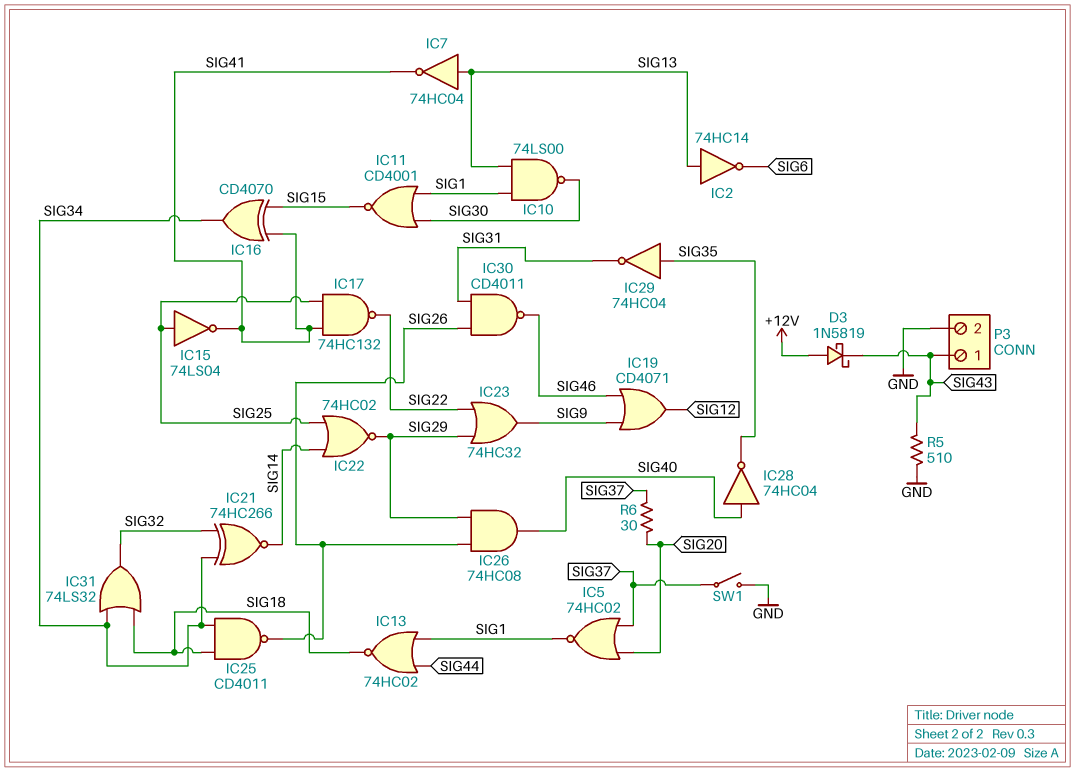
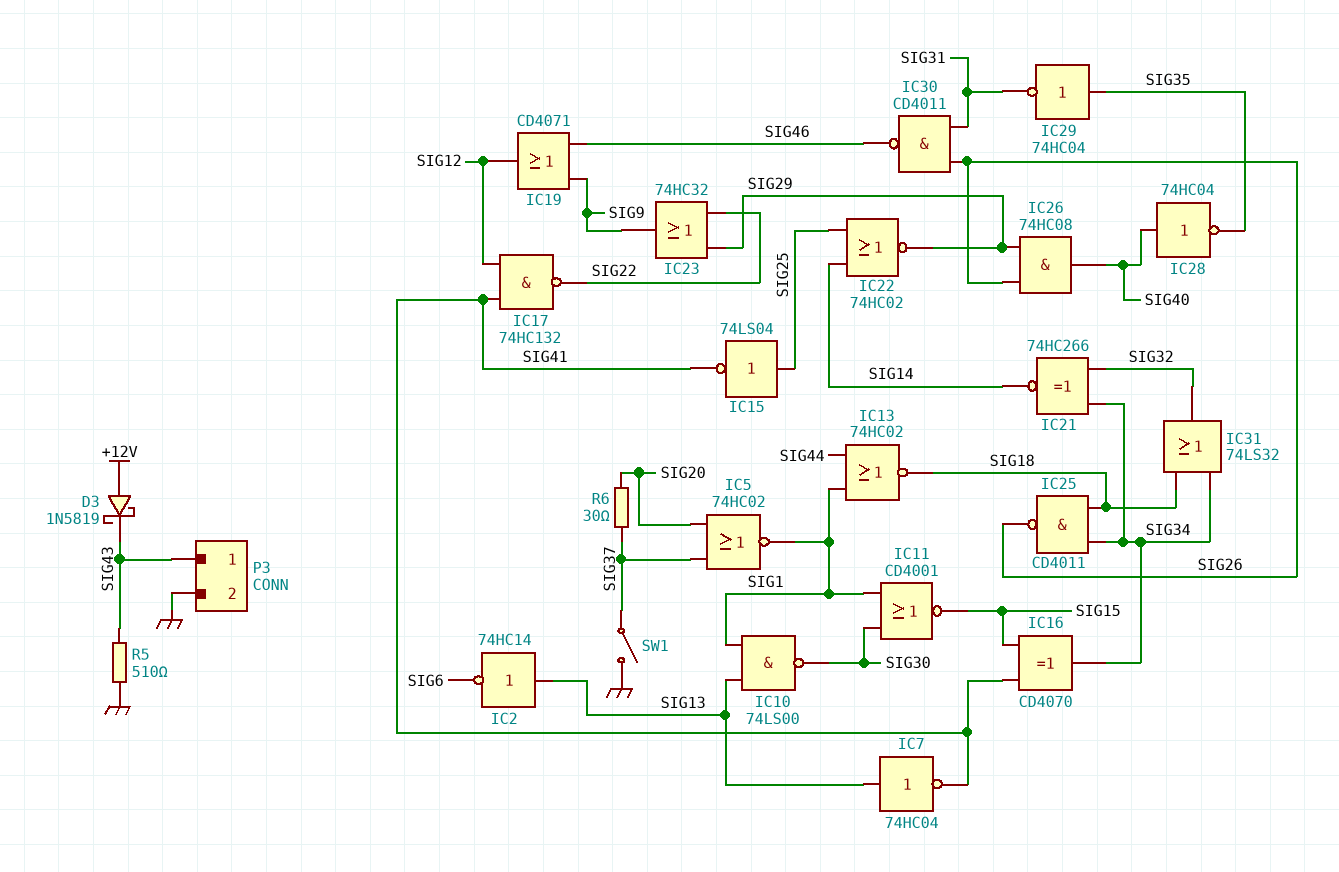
IC17: NAND 74HC132 (in SIG25, in SIG41, out SIG22) -> NAND 74HC132 (in SIG12, in SIG41, out SIG22)

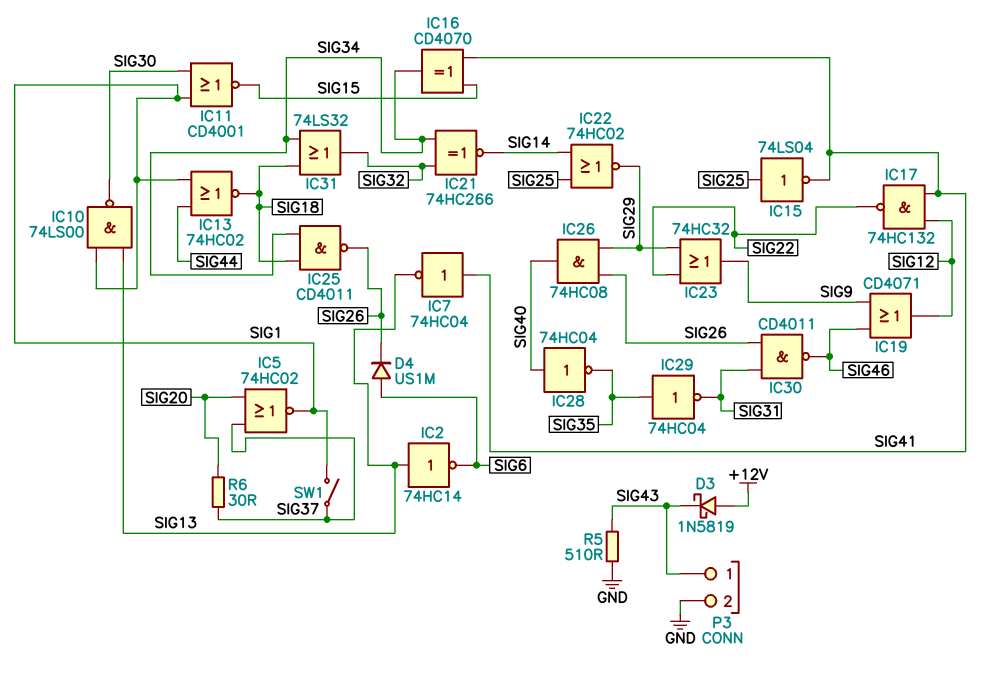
D4: none -> diode US1M (A SIG6, K SIG26)
IC7: NOT 74HC04 (in SIG13, out SIG41) -> NOT 74HC04 (in SIG41, out SIG13)
SW1: switch (GND, SIG37) -> switch (SIG1, SIG37)

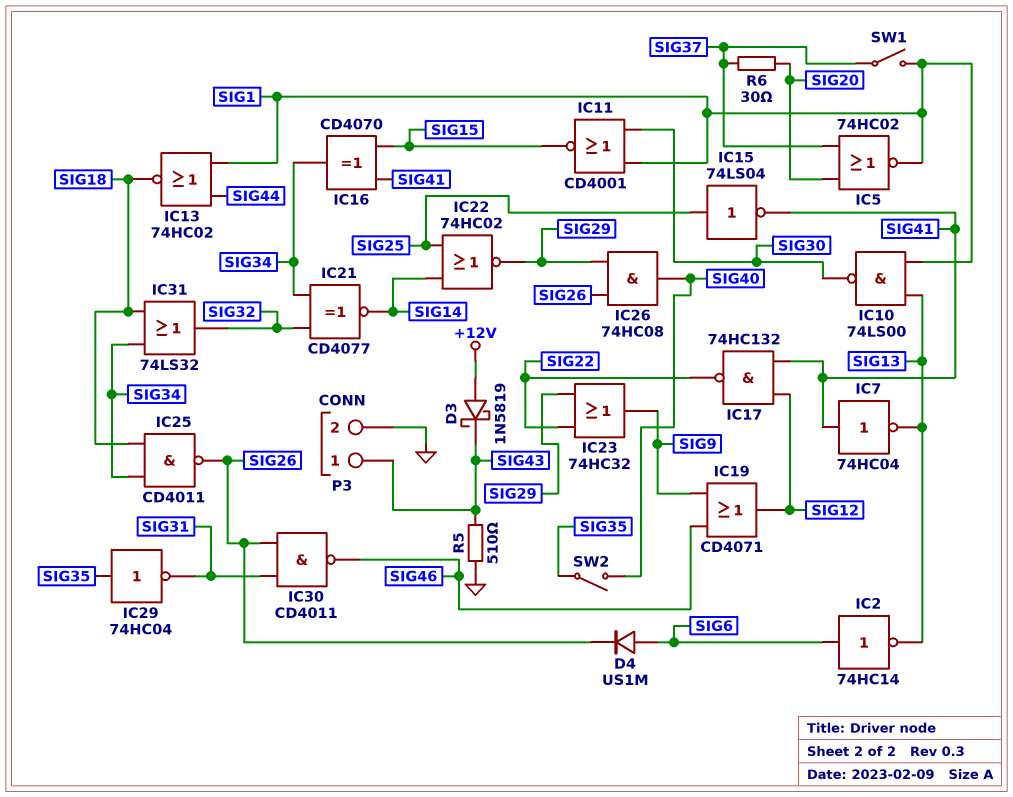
IC2: NOT 74HC14 (in SIG13, out SIG6) -> NOT 74HC14 (in SIG6, out SIG13)
IC21: XNOR 74HC266 (in SIG32, in SIG34, out SIG14) -> XNOR CD4077 (in SIG32, in SIG34, out SIG14)
IC28: NOT 74HC04 (in SIG40, out SIG35) -> none
SW2: none -> switch (SIG35, SIG40)

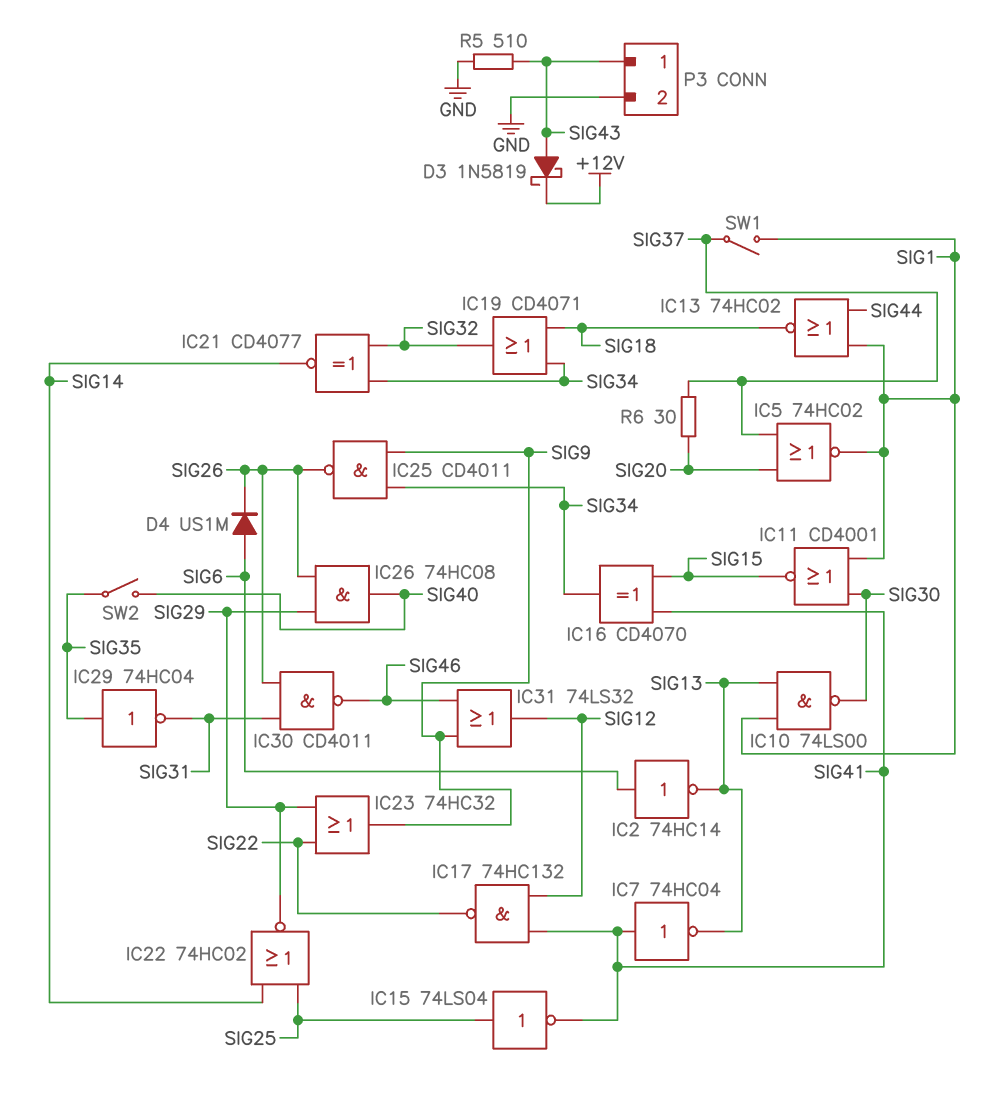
D3: schottky 1N5819 (A +12V, K SIG43) -> schottky 1N5819 (A SIG43, K +12V)
IC19: OR CD4071 (in SIG9, in SIG46, out SIG12) -> OR CD4071 (in SIG18, in SIG34, out SIG32)
IC25: NAND CD4011 (in SIG18, in SIG34, out SIG26) -> NAND CD4011 (in SIG9, in SIG34, out SIG26)
IC31: OR 74LS32 (in SIG18, in SIG34, out SIG32) -> OR 74LS32 (in SIG9, in SIG46, out SIG12)

